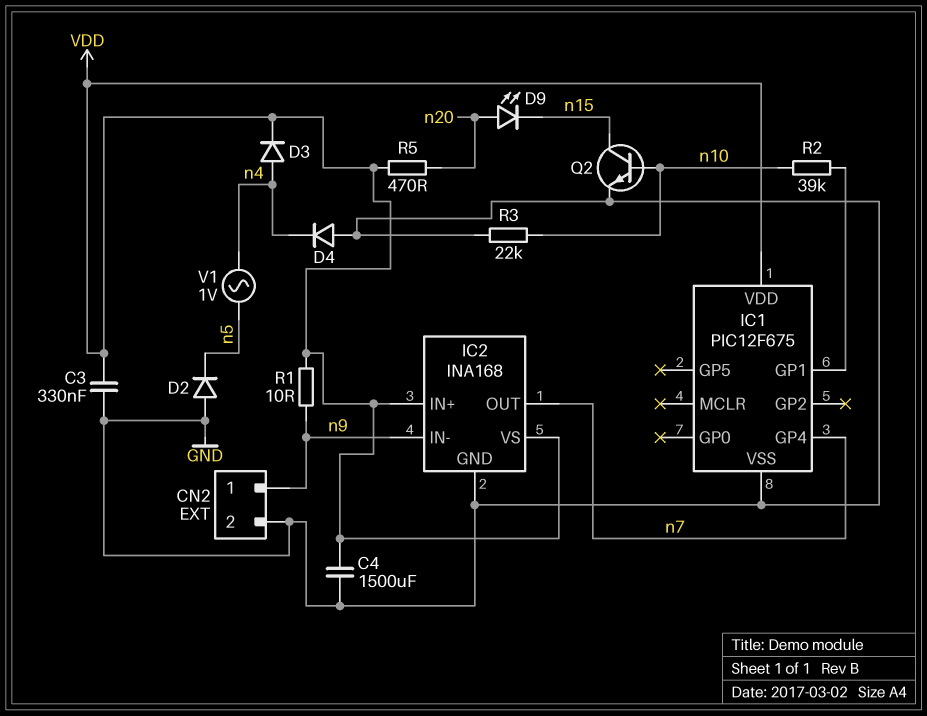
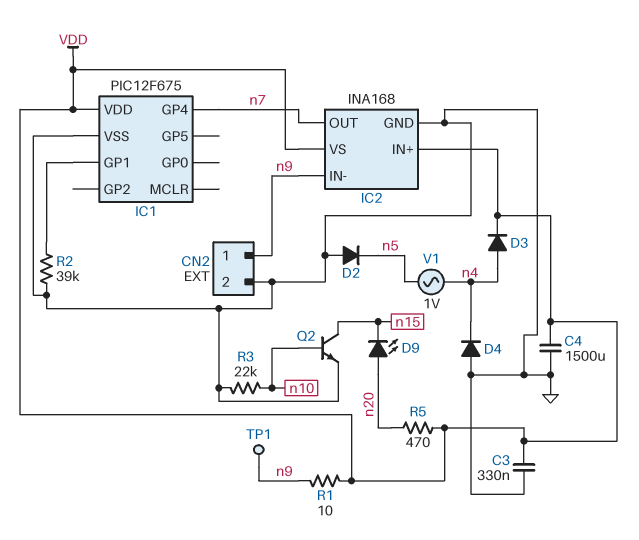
R2: 39k (IC1/GP1, n10) -> 39k (GND, IC1/GP1)
TP1: none -> test point (n9)

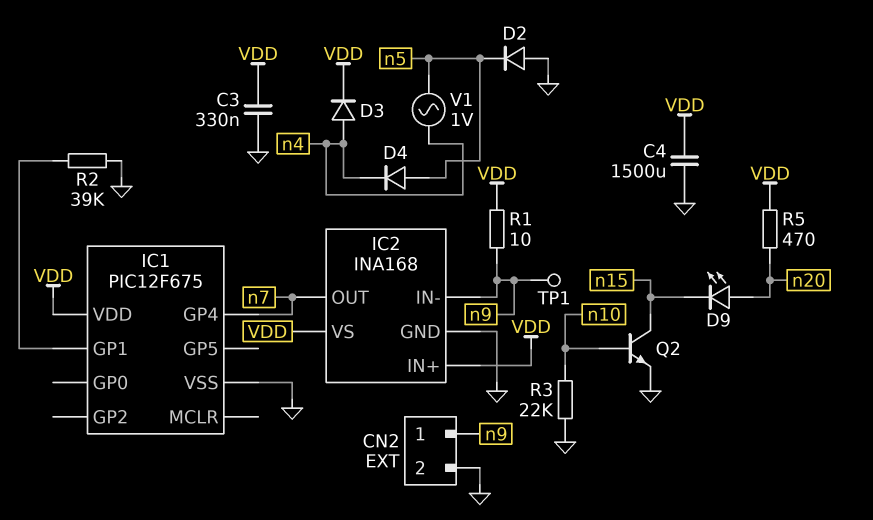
D4: diode (A GND, K n4) -> diode (A n5, K n4)

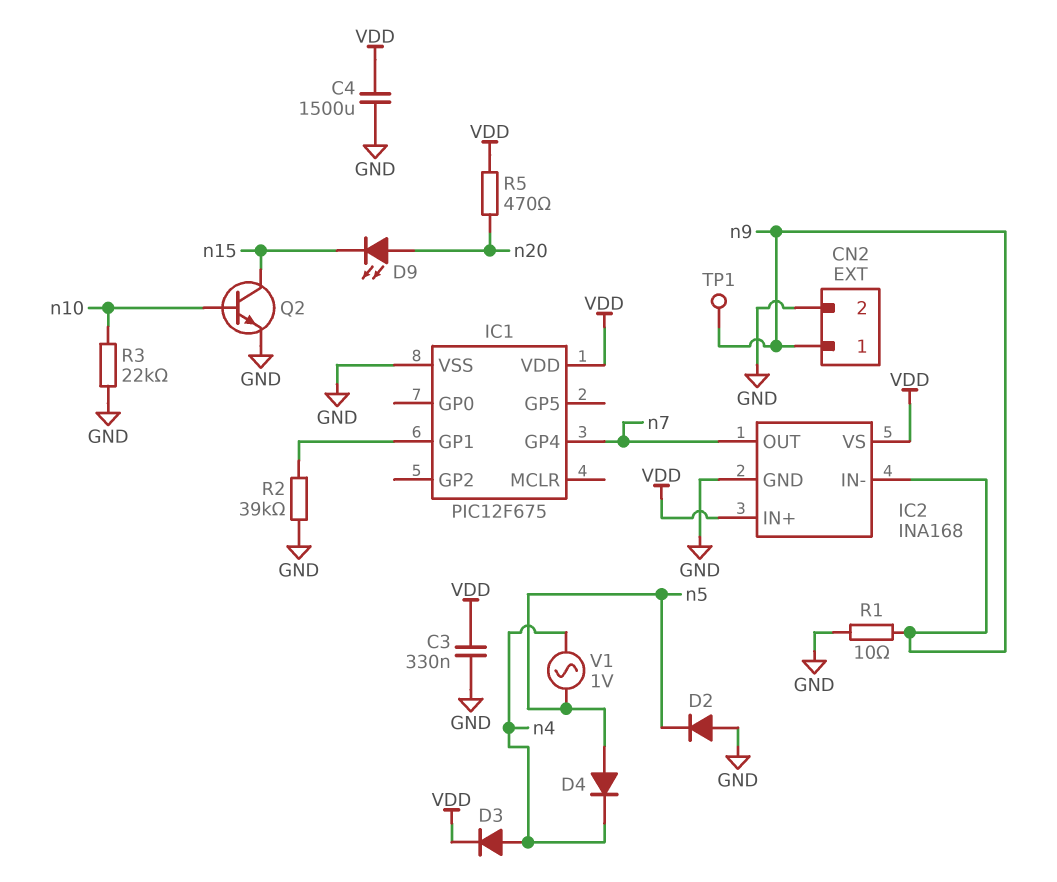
R1: 10 (VDD, n9) -> 10 (GND, n9)

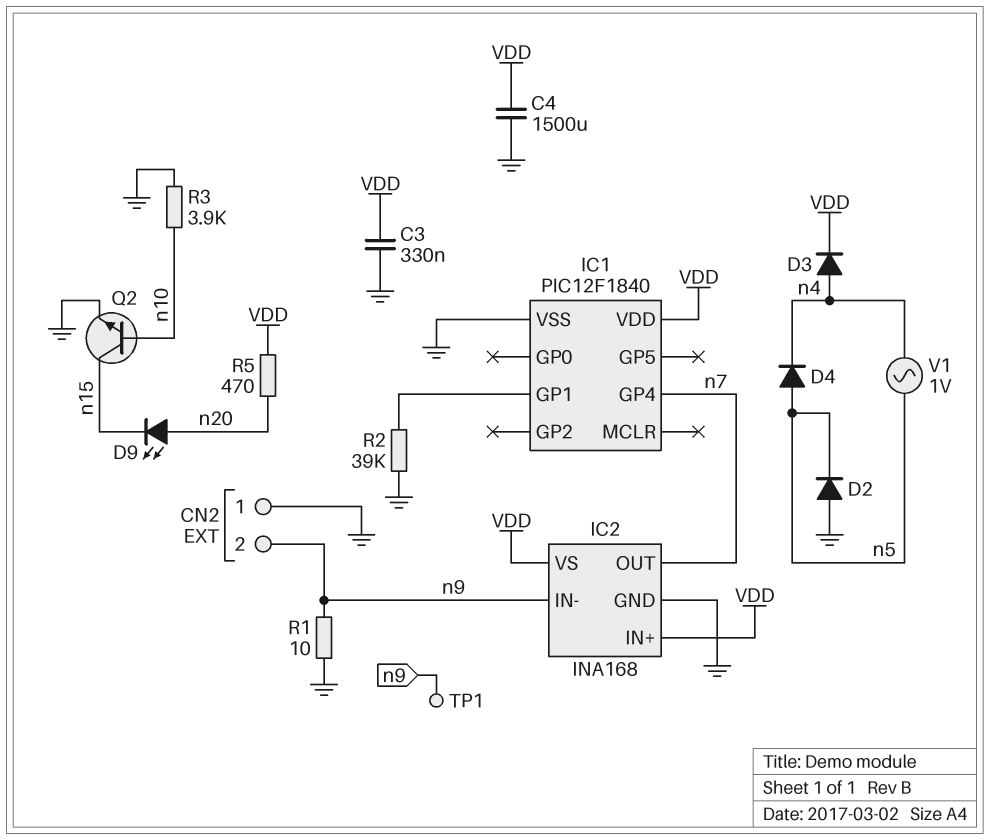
CN2 pin 1: n9 -> GND
CN2 pin 2: GND -> n9
IC1: PIC12F675 -> PIC12F1840
R3: 22k (GND, n10) -> 3.9k (GND, n10)

